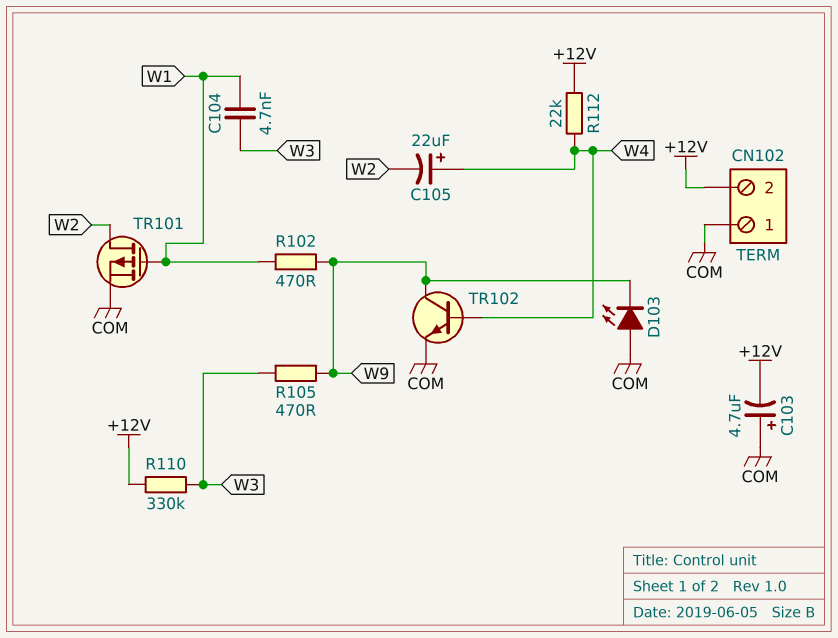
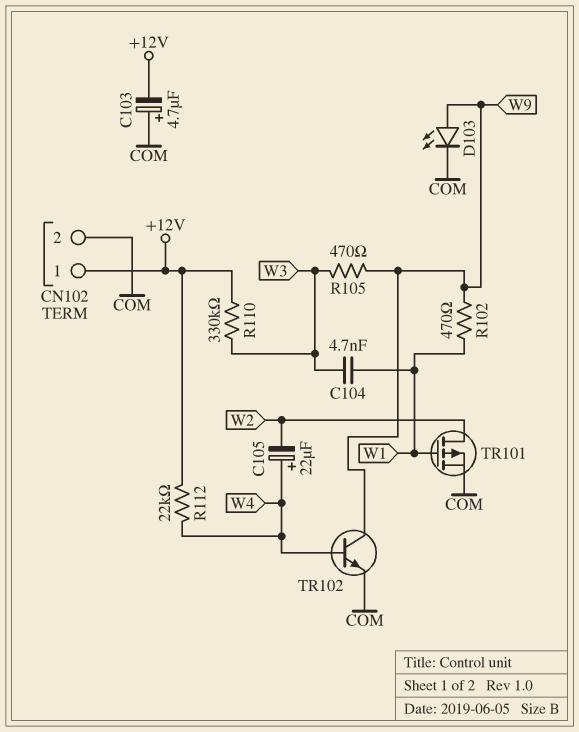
CN102 pin 1: COM -> +12V
CN102 pin 2: +12V -> COM
D103: LED (A COM, K W9) -> LED (A W9, K COM)

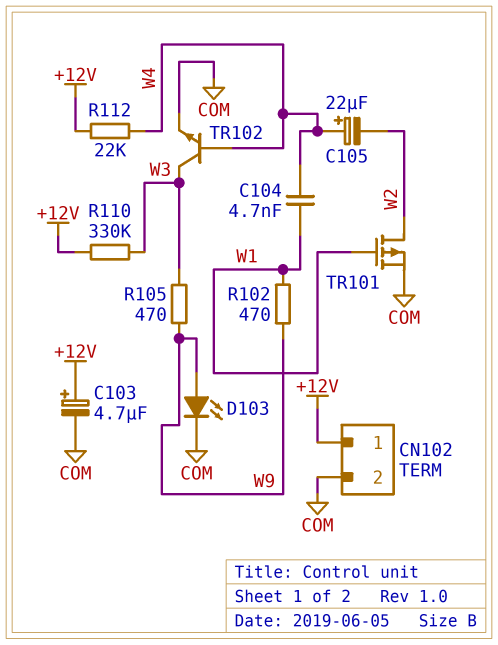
C103: 4.7uF (plus COM, minus +12V) -> 4.7uF (plus +12V, minus COM)
C104: 4.7nF (W1, W3) -> 4.7nF (W1, W4)
TR102: NPN (B W4, C W9, E COM) -> NPN (B W4, C W3, E COM)

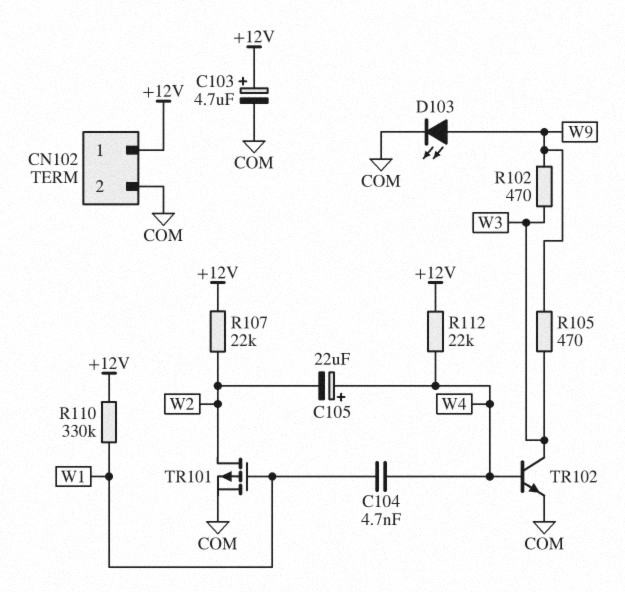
R102: 470 (W1, W9) -> 470 (W3, W9)
R107: none -> 22k (+12V, W2)
R110: 330k (+12V, W3) -> 330k (+12V, W1)

